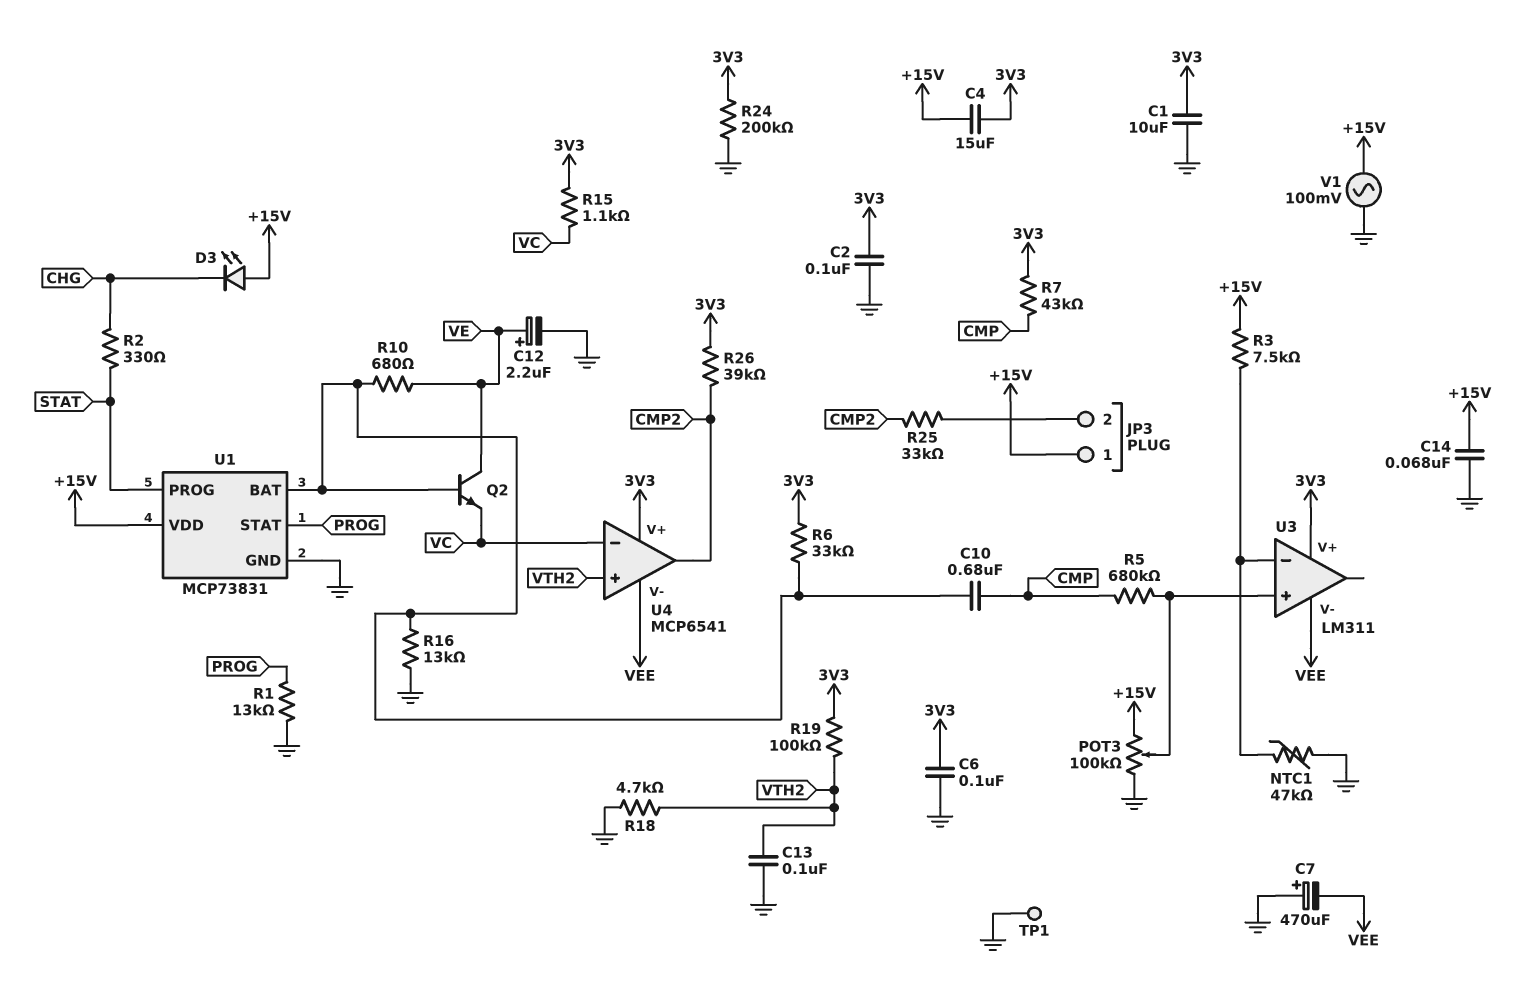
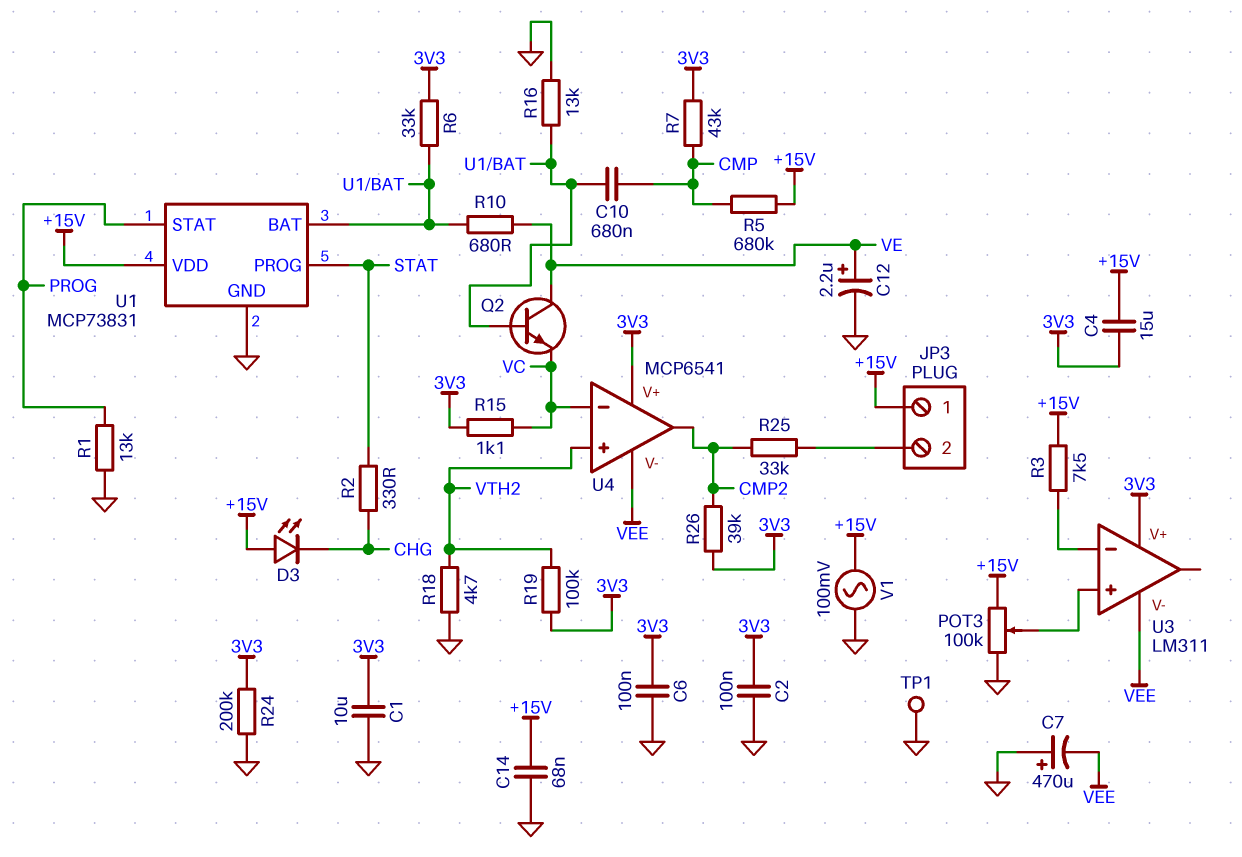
C13: 100nF (GND, VTH2) -> none
NTC1: 47k (GND, U3/in-) -> none
R5: 680k (CMP, U3/in+) -> 680k (+15V, CMP)

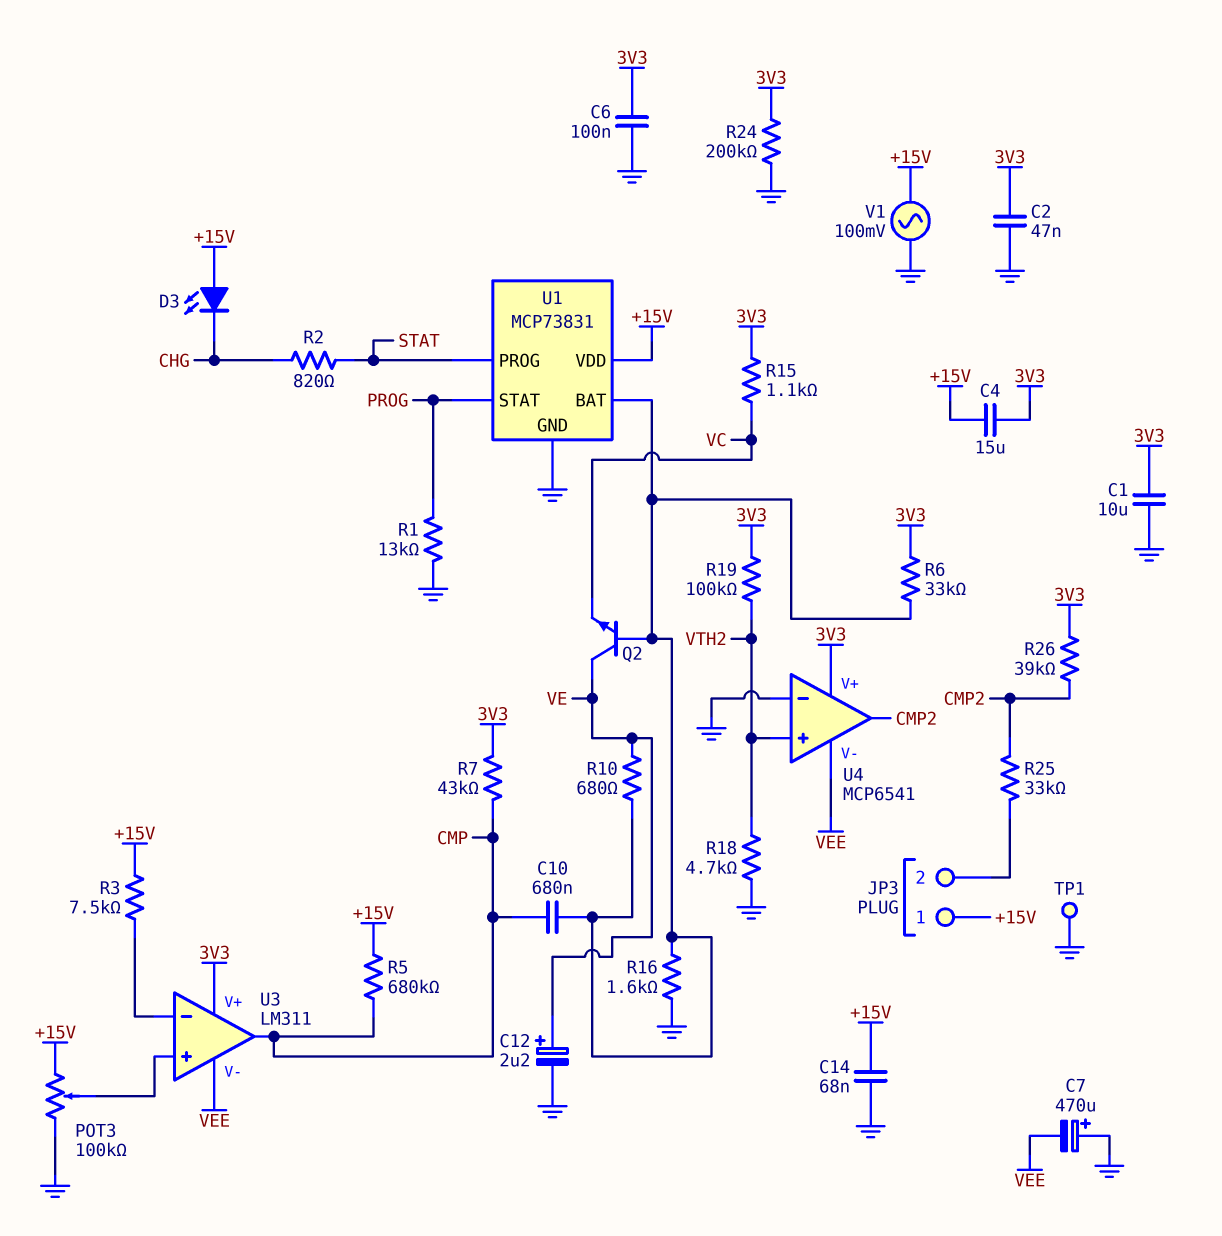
C2: 100nF (3V3, GND) -> 47nF (3V3, GND)
R2: 330 (CHG, STAT) -> 820 (CHG, STAT)
R16: 13k (GND, U1/BAT) -> 1.6k (GND, U1/BAT)
U3 pin out: none -> CMP
U4 pin in-: VC -> GND

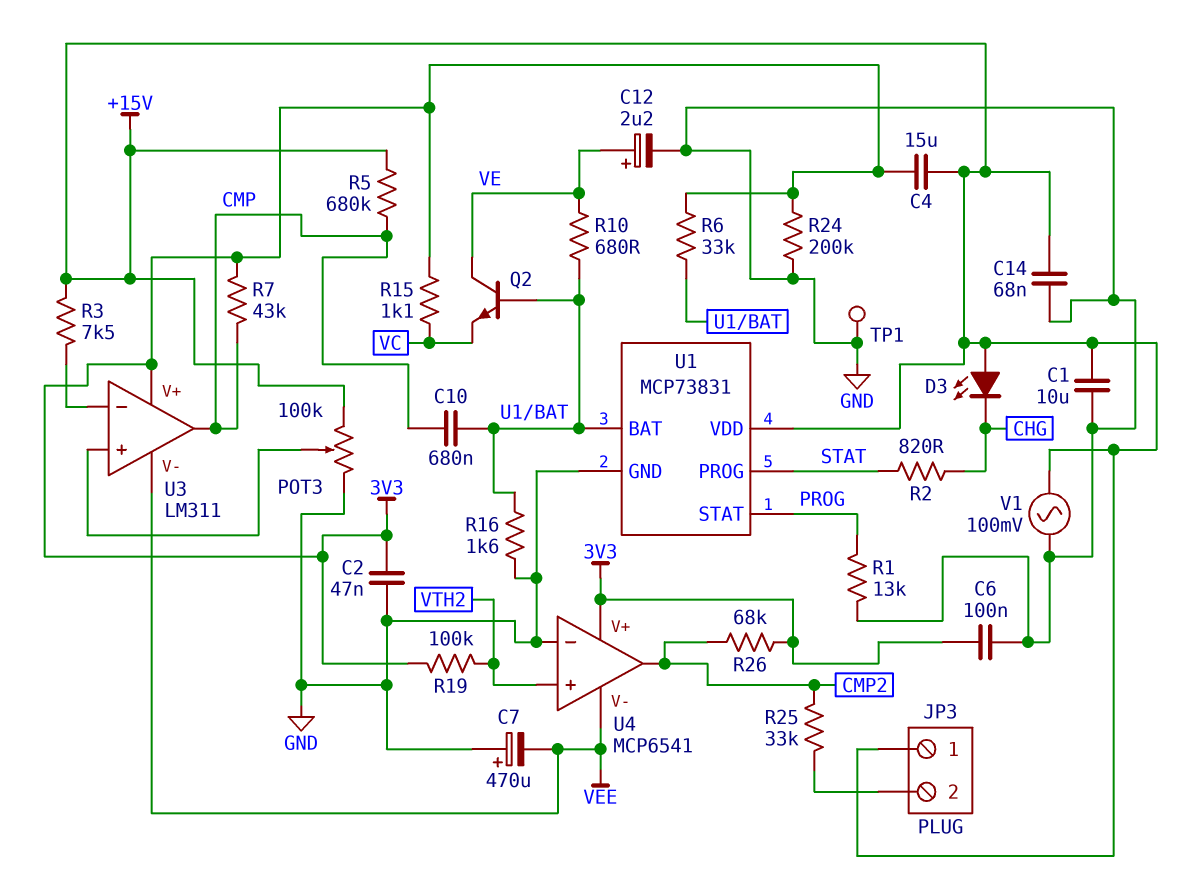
C1: 10uF (3V3, GND) -> 10uF (+15V, GND)
R18: 4.7k (GND, VTH2) -> none
R26: 39k (3V3, CMP2) -> 68k (3V3, CMP2)

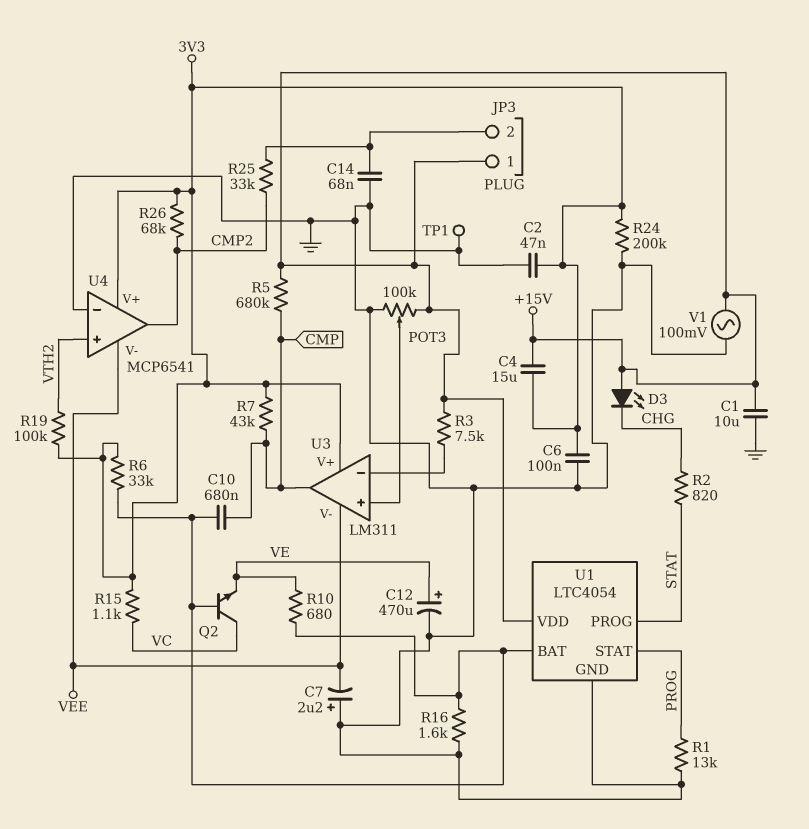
C7: 470uF (plus GND, minus VEE) -> 2.2uF (plus GND, minus VEE)
C12: 2.2uF (plus VE, minus GND) -> 470uF (plus VE, minus GND)
C14: 68nF (+15V, GND) -> 68nF (GND, JP3/2)
Q2: NPN (B U1/BAT, C VE, E VC) -> NPN (B U1/BAT, C VC, E VE)
U1: MCP73831 -> LTC4054

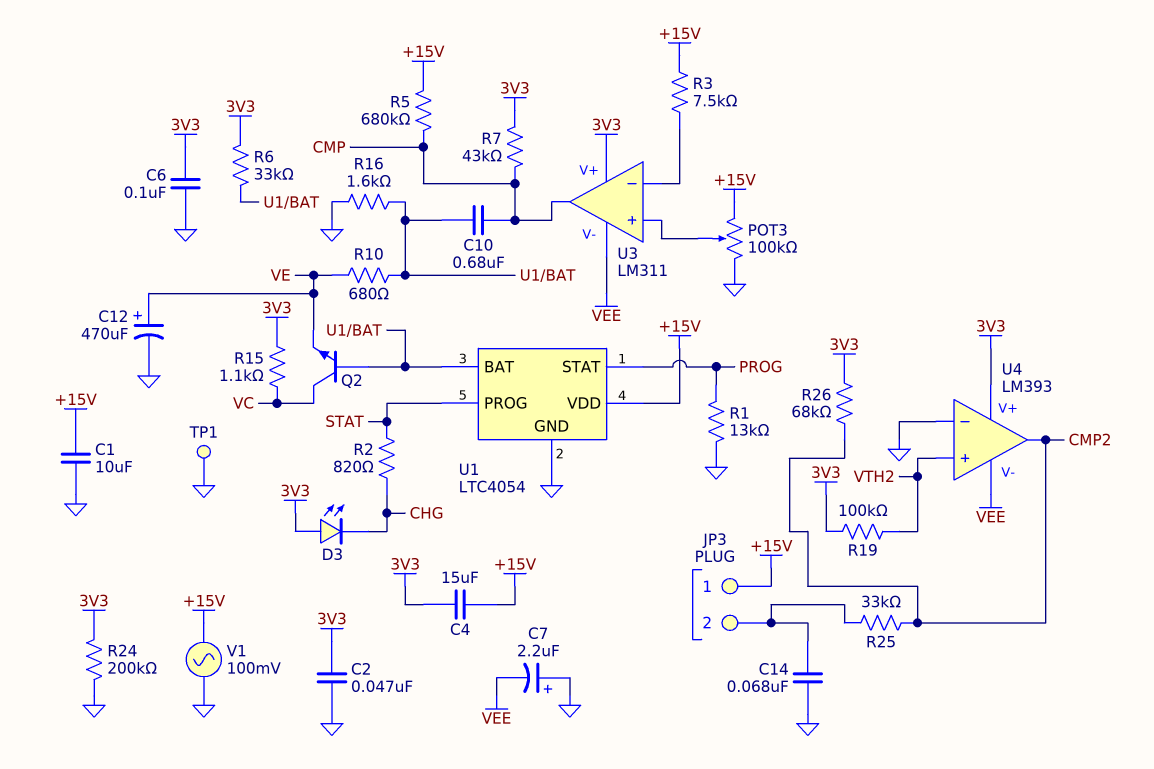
D3: LED (A +15V, K CHG) -> LED (A 3V3, K CHG)
U4: MCP6541 -> LM393

